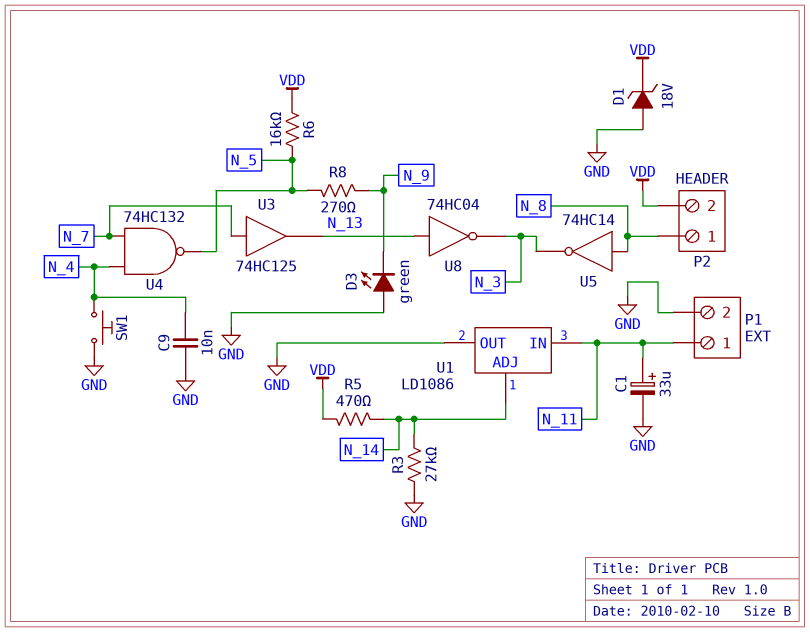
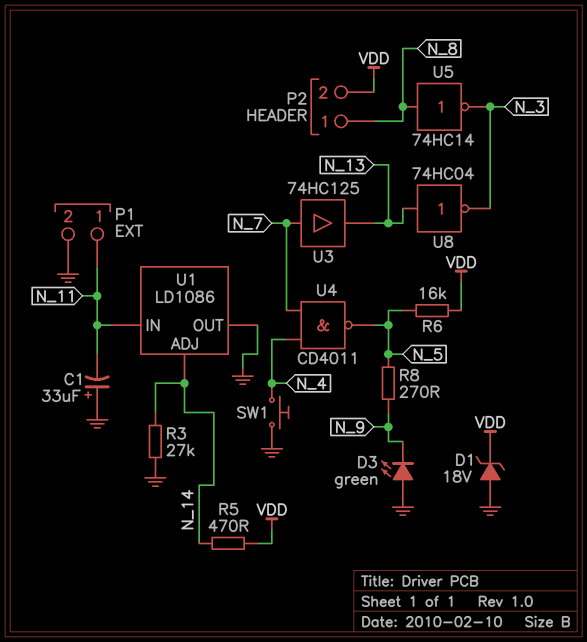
C1: 33uF (plus N_11, minus GND) -> 33uF (plus GND, minus N_11)
C9: 10nF (GND, N_4) -> none
U4: NAND 74HC132 (in N_4, in N_7, out N_5) -> NAND CD4011 (in N_4, in N_7, out N_5)

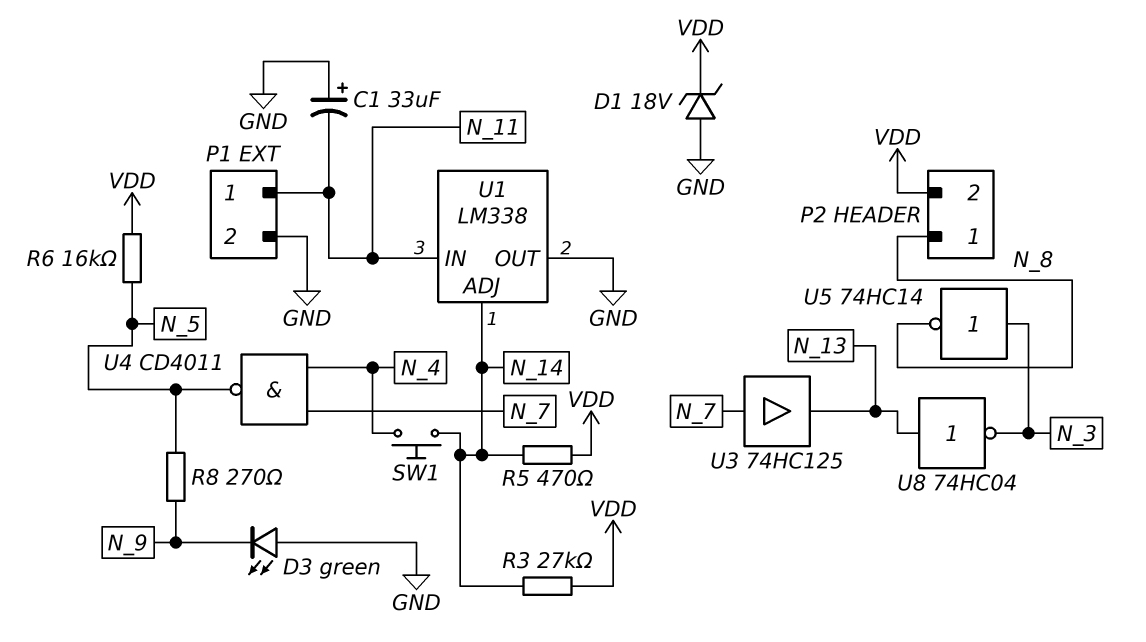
R3: 27k (GND, N_14) -> 27k (N_14, VDD)
SW1: button (GND, N_4) -> button (N_4, N_14)
U1: LD1086 -> LM338
U5: NOT 74HC14 (in N_8, out N_3) -> NOT 74HC14 (in N_3, out N_8)

